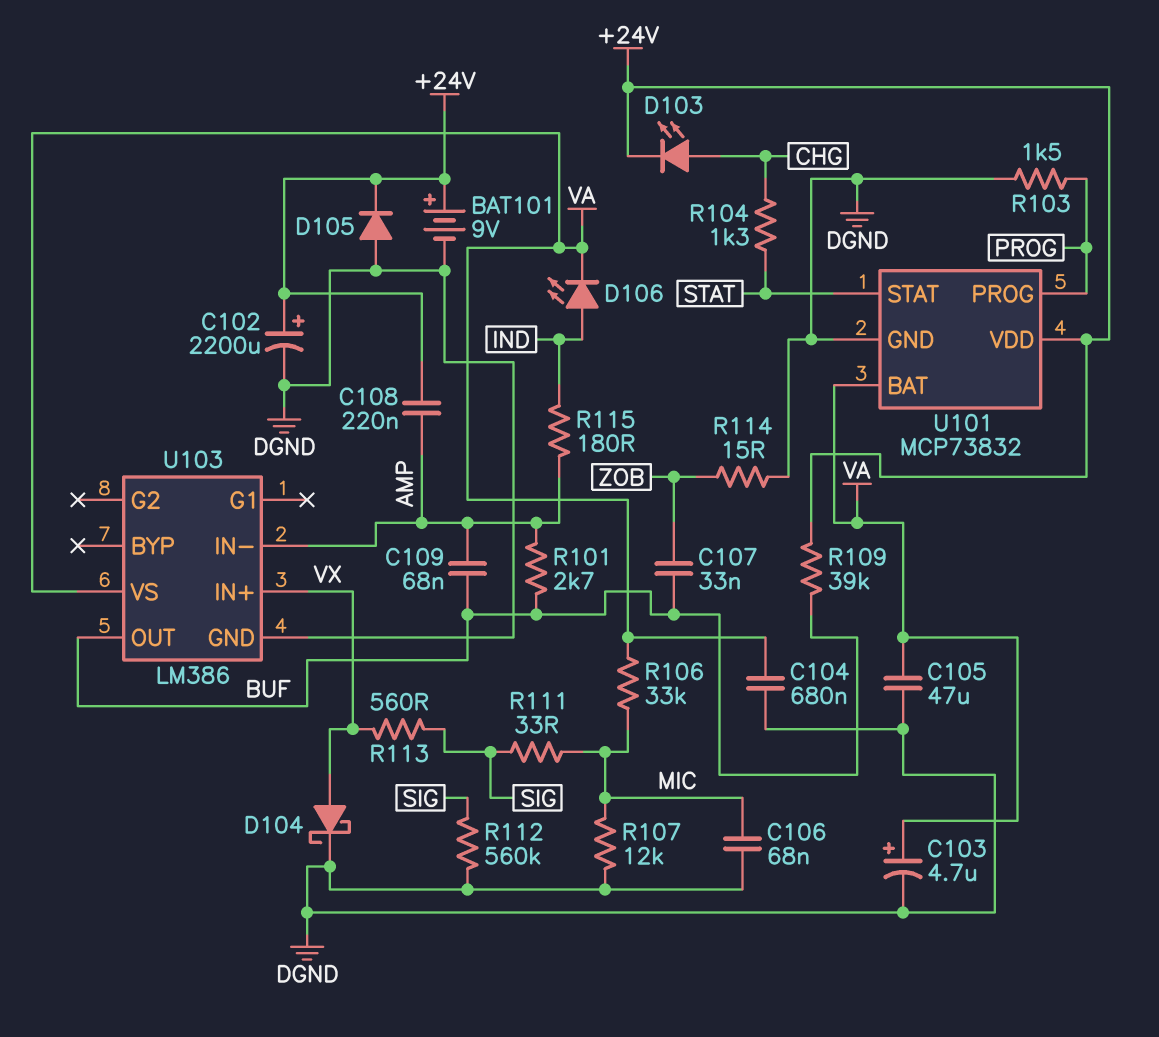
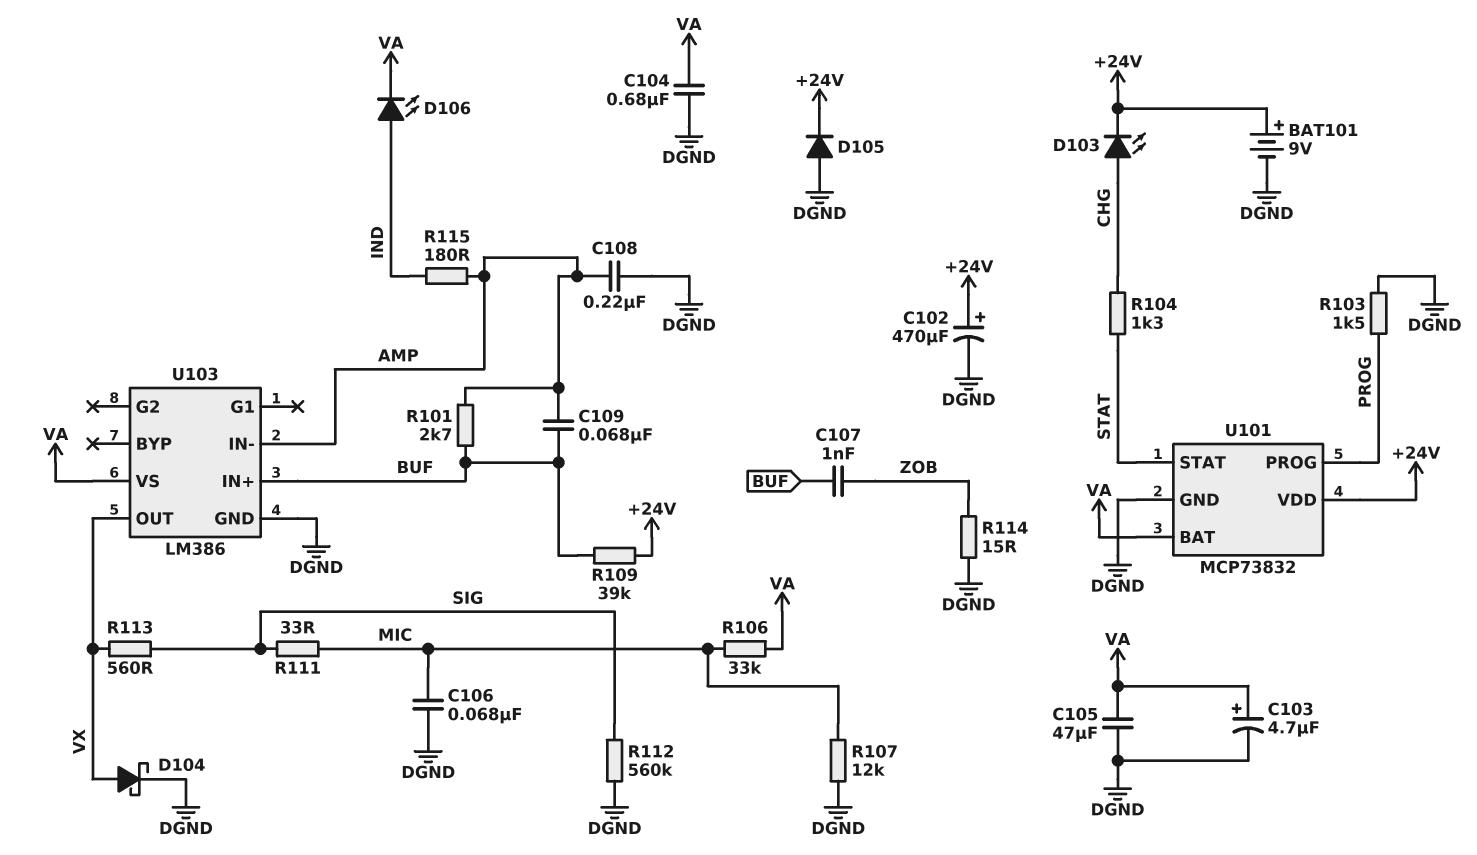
C102: 2200uF (plus +24V, minus DGND) -> 470uF (plus +24V, minus DGND)
C107: 33nF (BUF, ZOB) -> 1nF (BUF, ZOB)
C108: 220nF (+24V, AMP) -> 220nF (AMP, DGND)
U103 pin IN+: VX -> BUF
U103 pin OUT: BUF -> VX

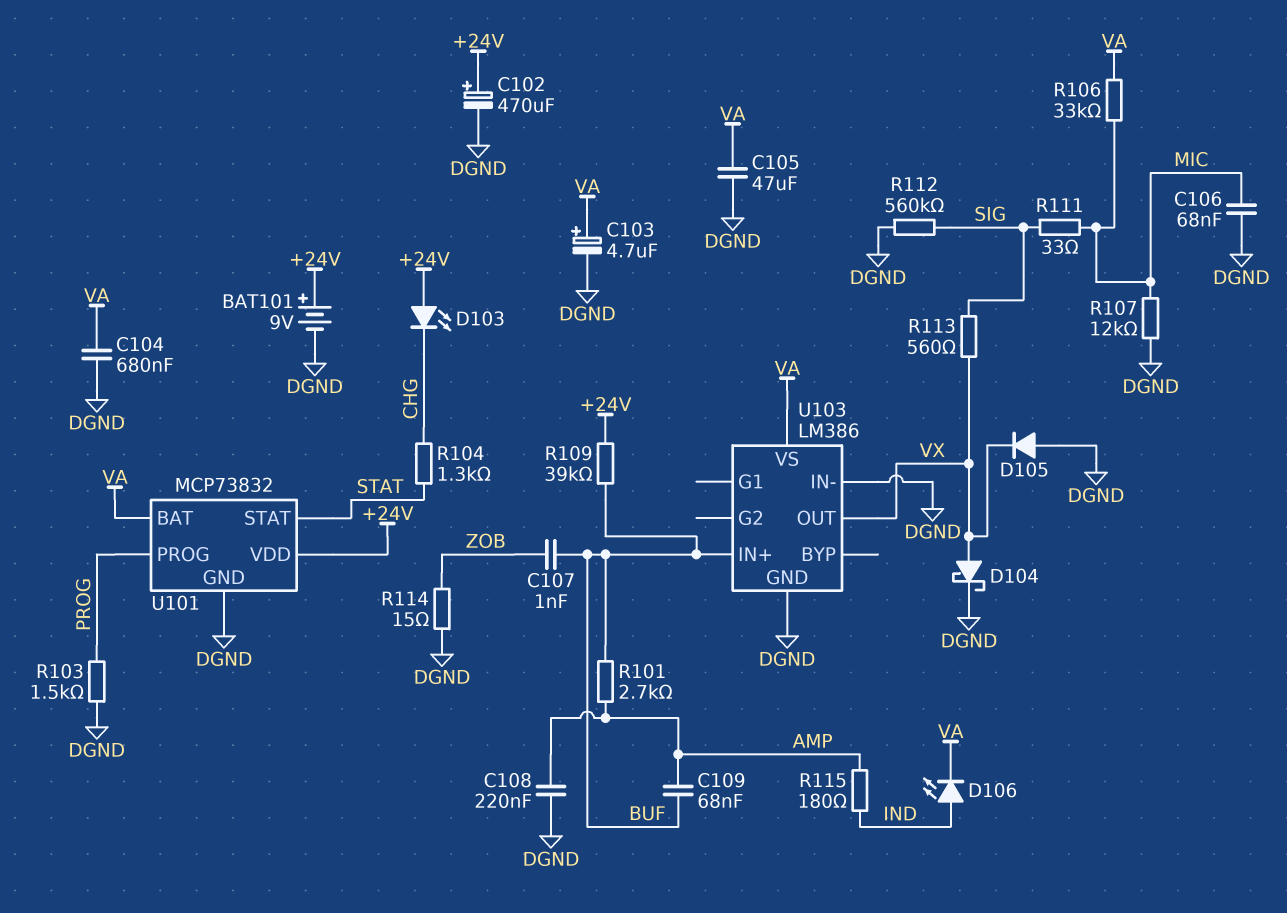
D103: LED (A CHG, K +24V) -> LED (A +24V, K CHG)
D105: diode (A DGND, K +24V) -> diode (A DGND, K VX)
U103 pin IN-: AMP -> DGND

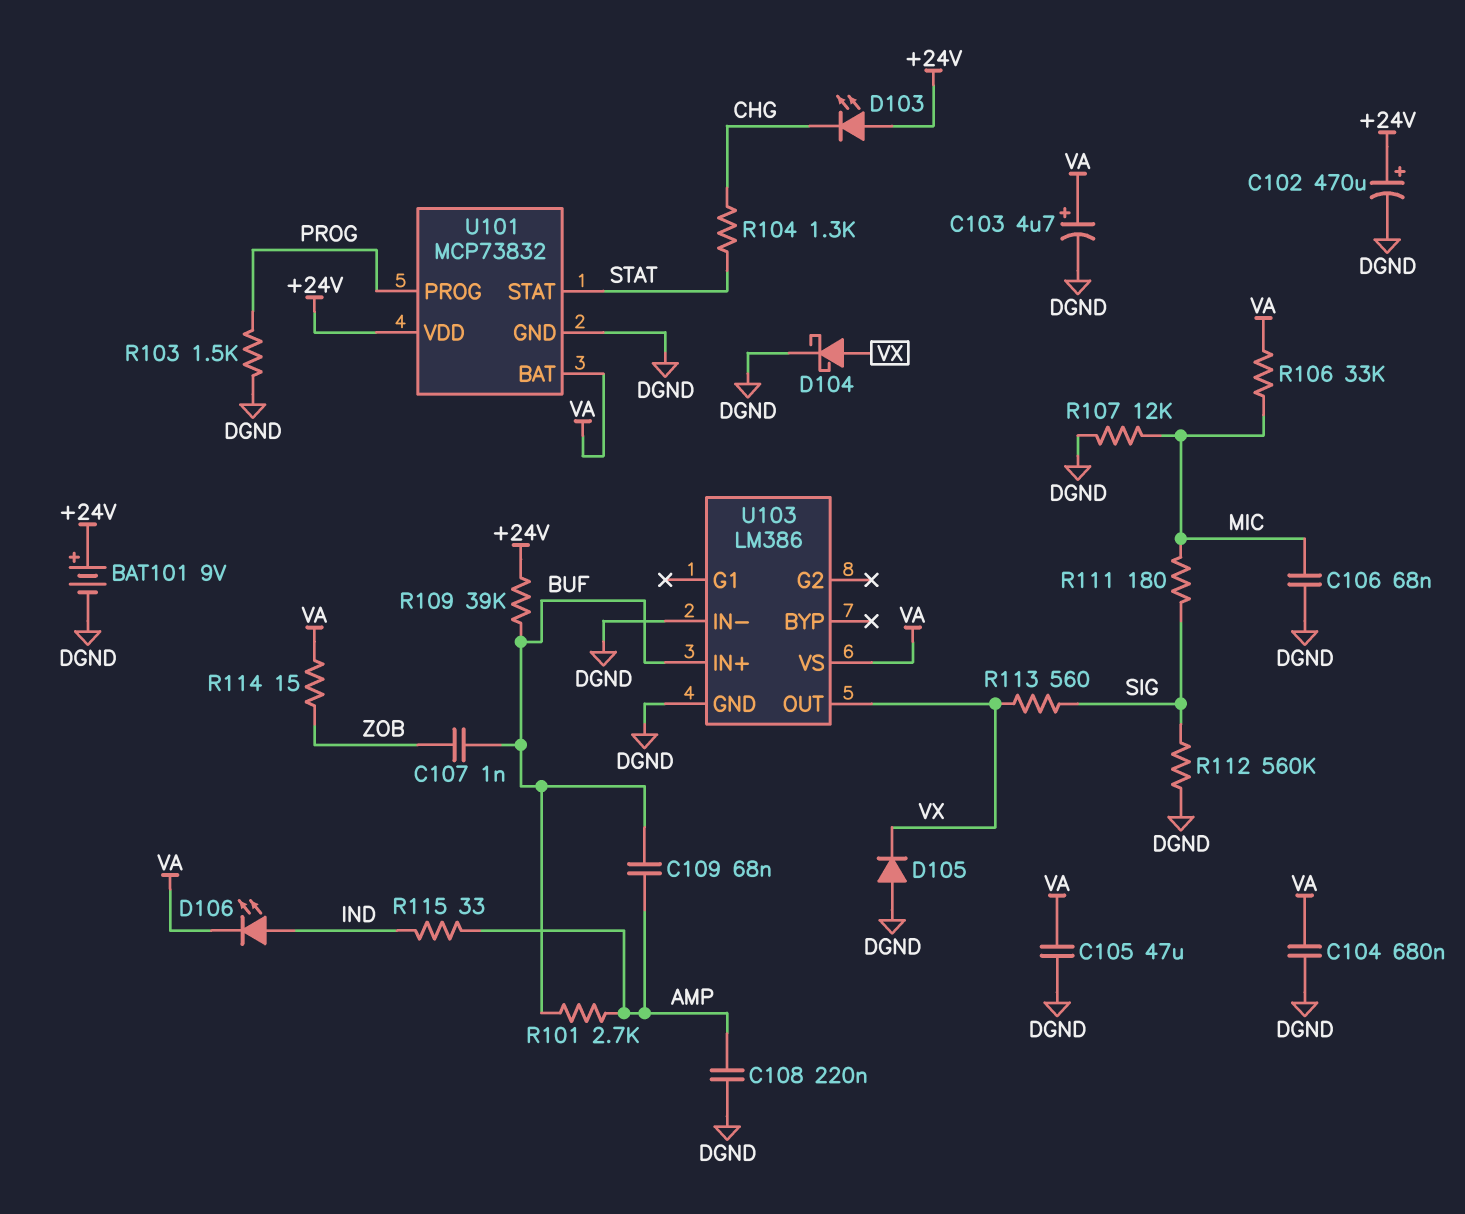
R111: 33 (MIC, SIG) -> 180 (MIC, SIG)
R114: 15 (DGND, ZOB) -> 15 (VA, ZOB)
R115: 180 (AMP, IND) -> 33 (AMP, IND)

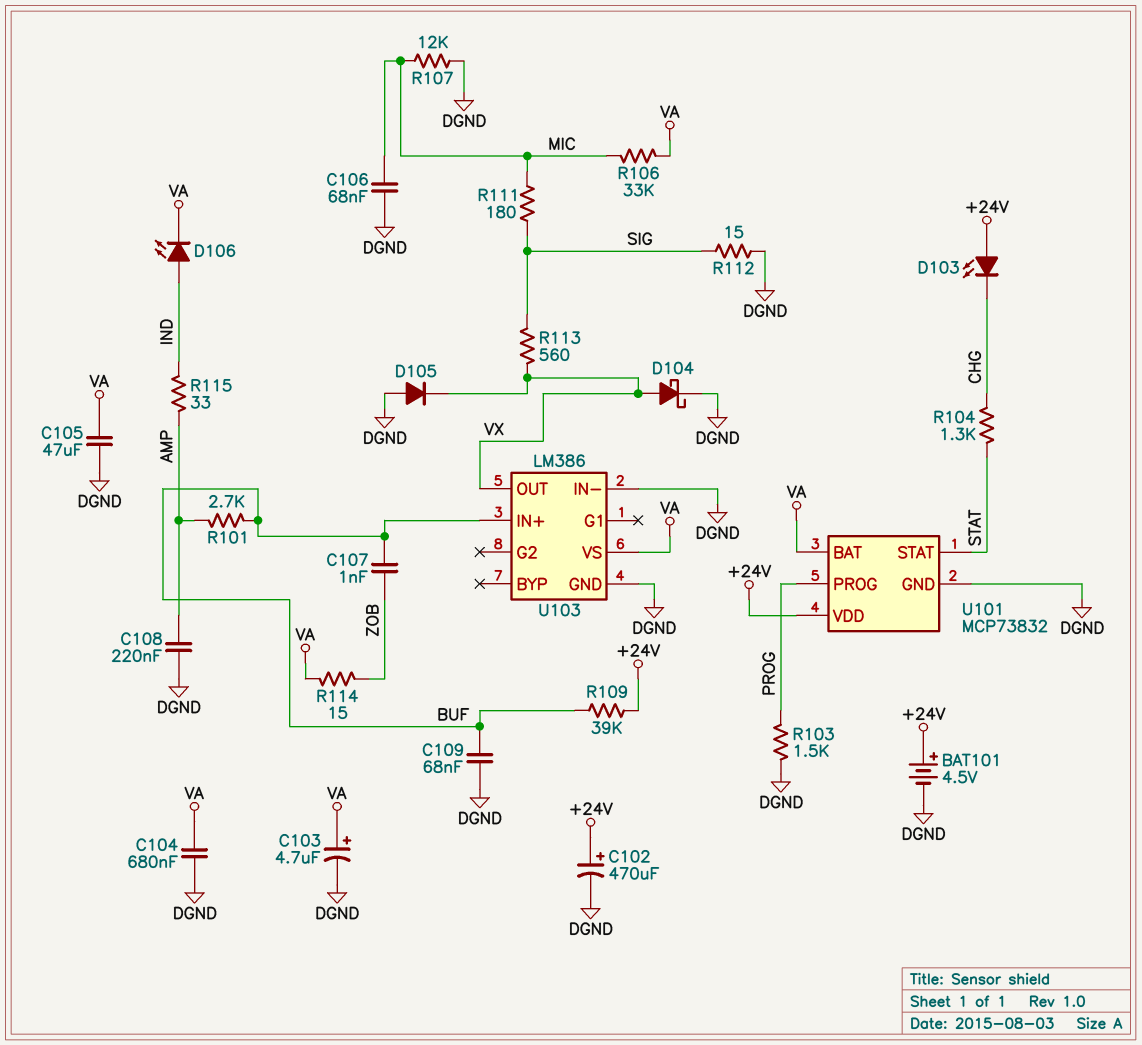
BAT101: 9V (plus +24V, minus DGND) -> 4.5V (plus +24V, minus DGND)
C109: 68nF (AMP, BUF) -> 68nF (BUF, DGND)
R112: 560k (DGND, SIG) -> 15 (DGND, SIG)

